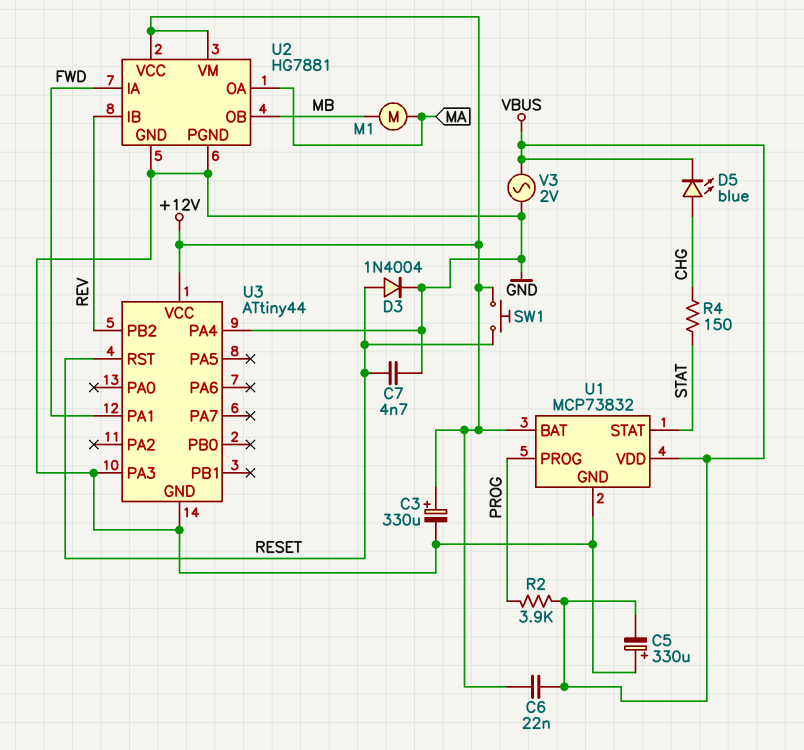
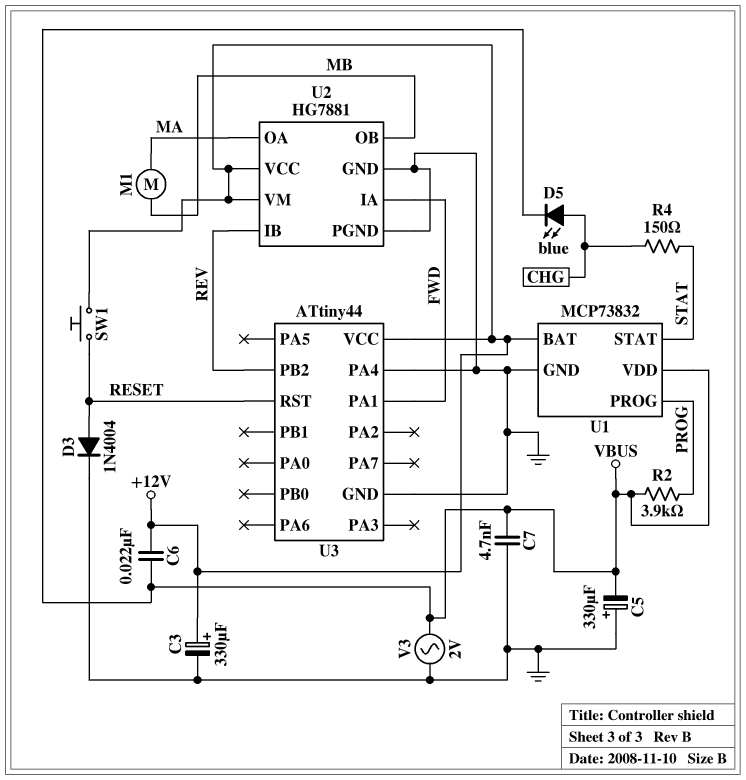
C7: 4.7nF (GND, RESET) -> 4.7nF (GND, VBUS)
U3 pin PA3: GND -> none

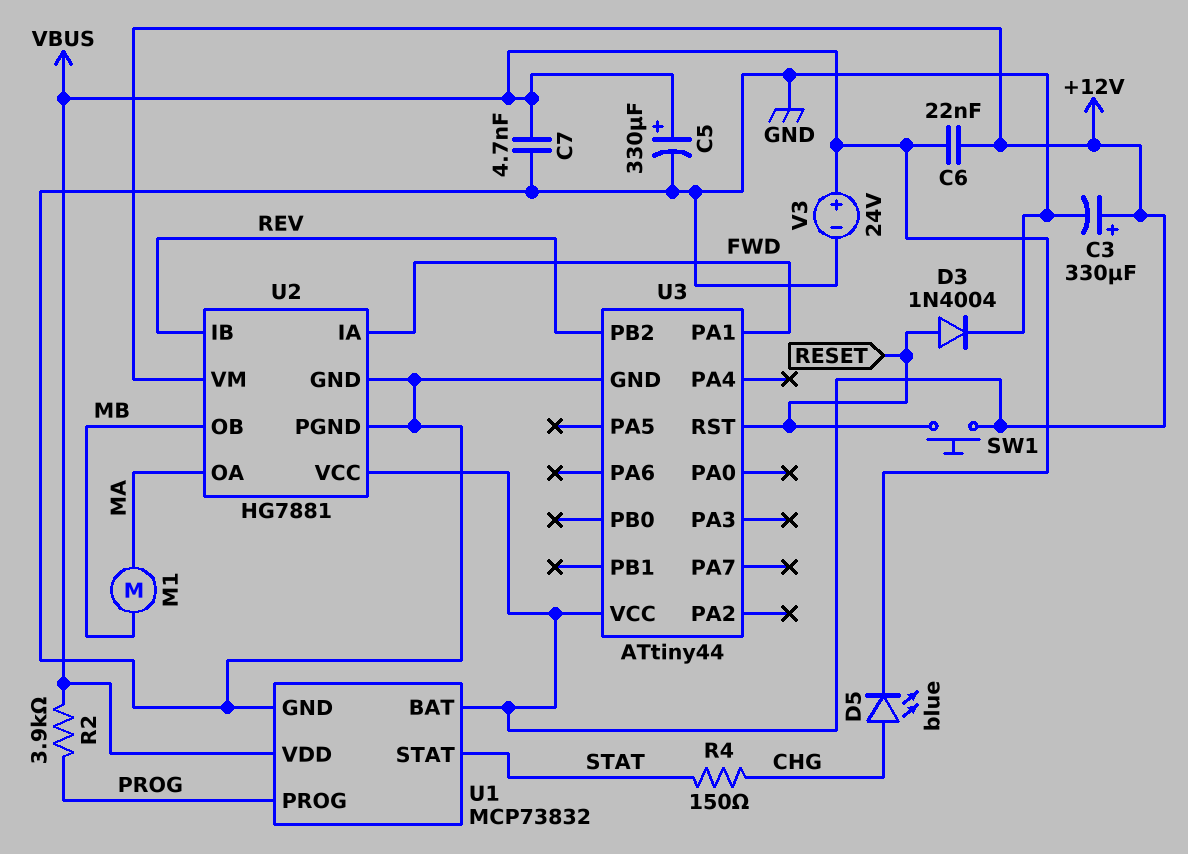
C5: 330uF (plus GND, minus VBUS) -> 330uF (plus VBUS, minus GND)
U3 pin PA4: GND -> none
V3: AC 2V (GND, VBUS) -> 24V (plus VBUS, minus GND)

